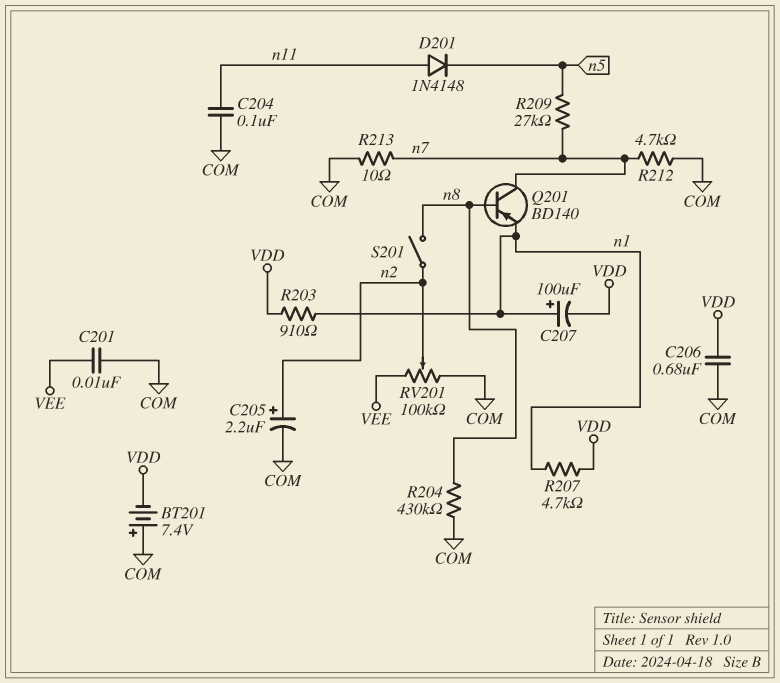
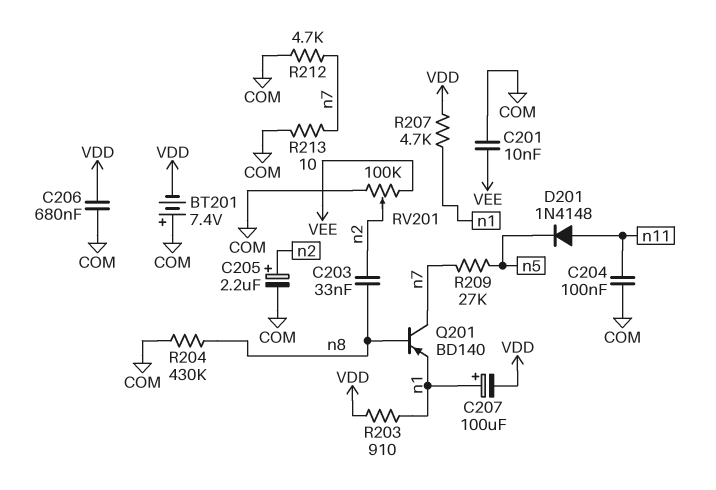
C203: none -> 33nF (n2, n8)
S201: switch (n2, n8) -> none

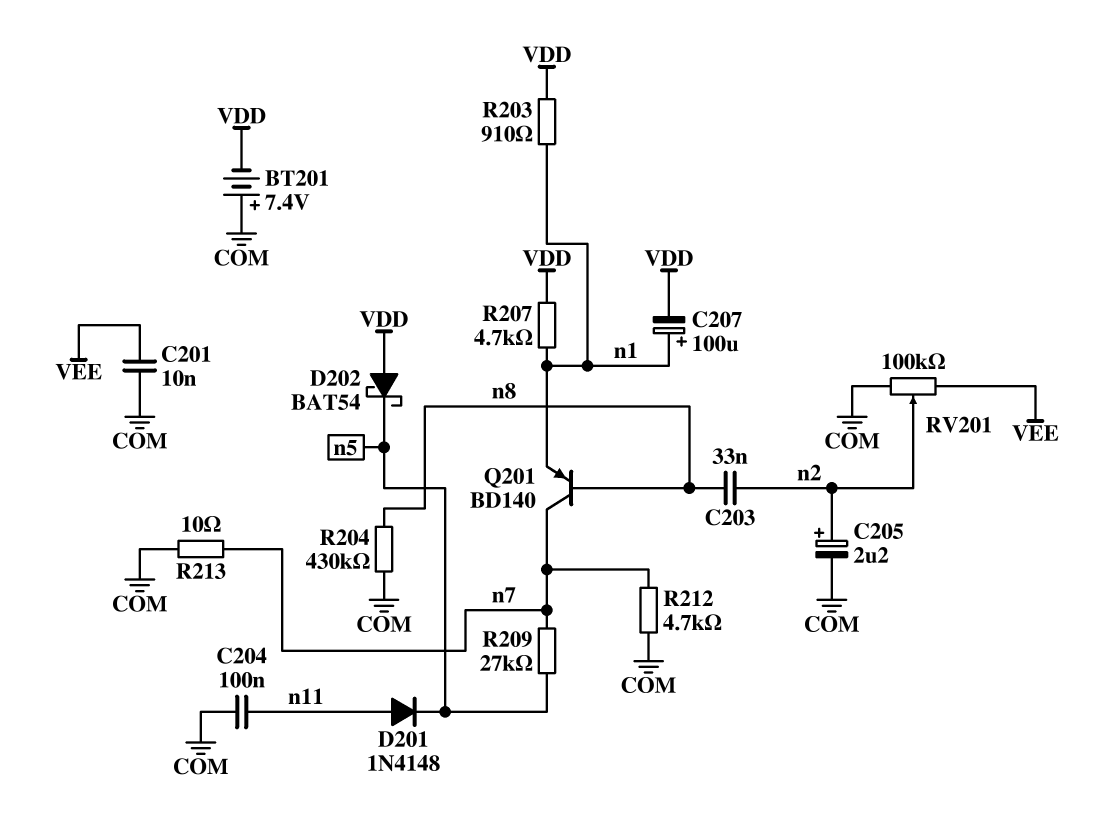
C206: 680nF (COM, VDD) -> none
D202: none -> schottky BAT54 (A VDD, K n5)

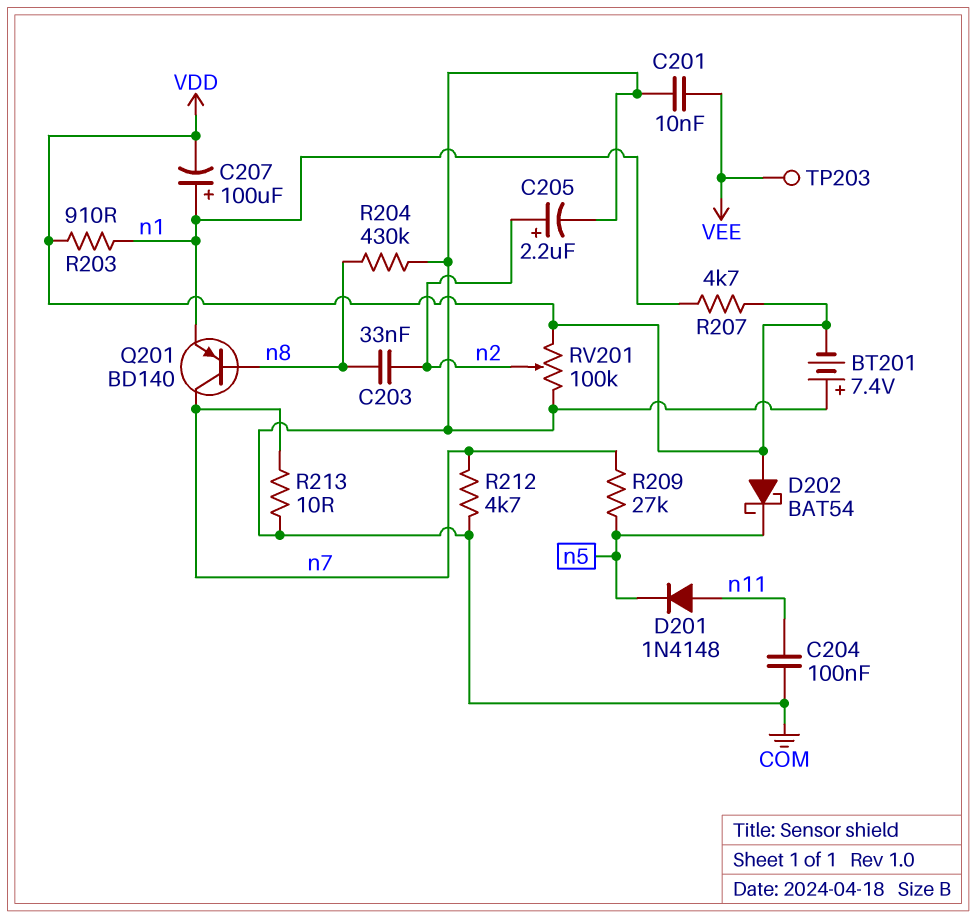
RV201: 100k (COM, VEE, wiper n2) -> 100k (COM, VDD, wiper n2)
TP203: none -> test point (VEE)

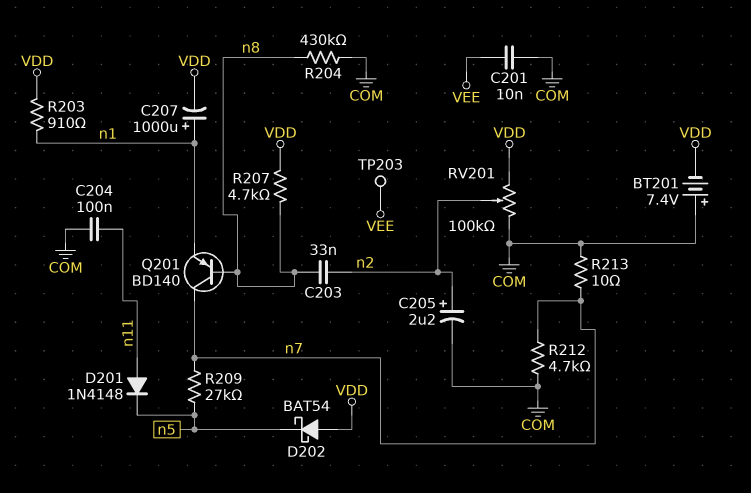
C207: 100uF (plus n1, minus VDD) -> 1000uF (plus n1, minus VDD)
R207: 4.7k (VDD, n1) -> 4.7k (VDD, n8)

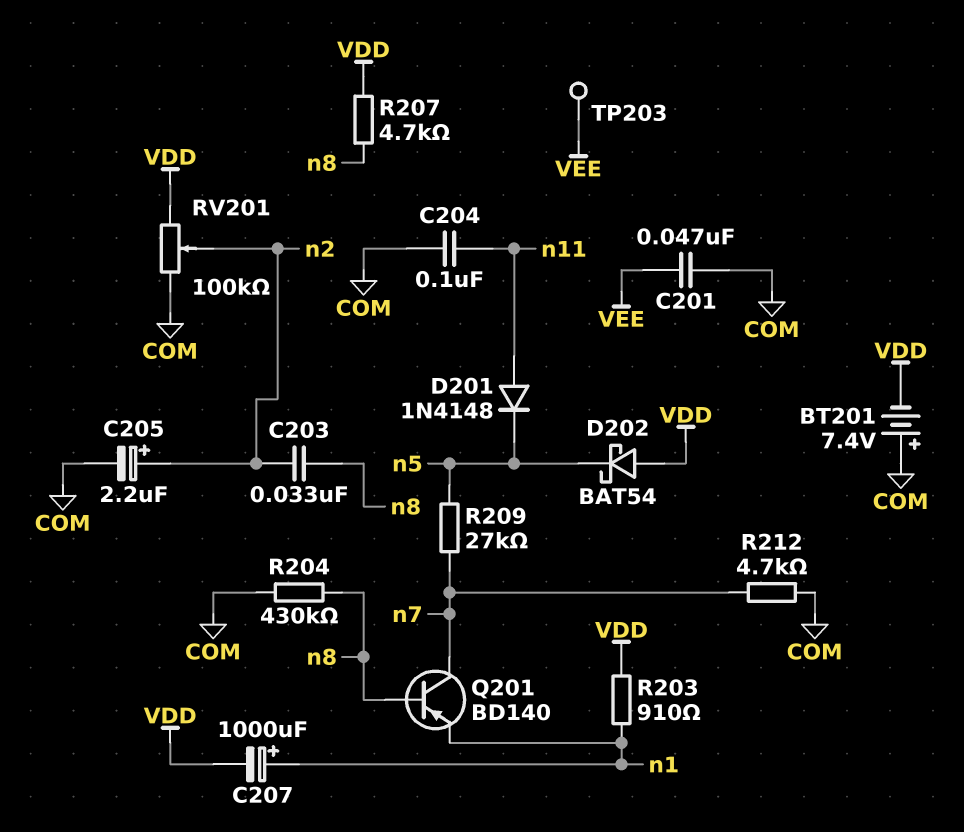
C201: 10nF (COM, VEE) -> 47nF (COM, VEE)
R213: 10 (COM, n7) -> none

